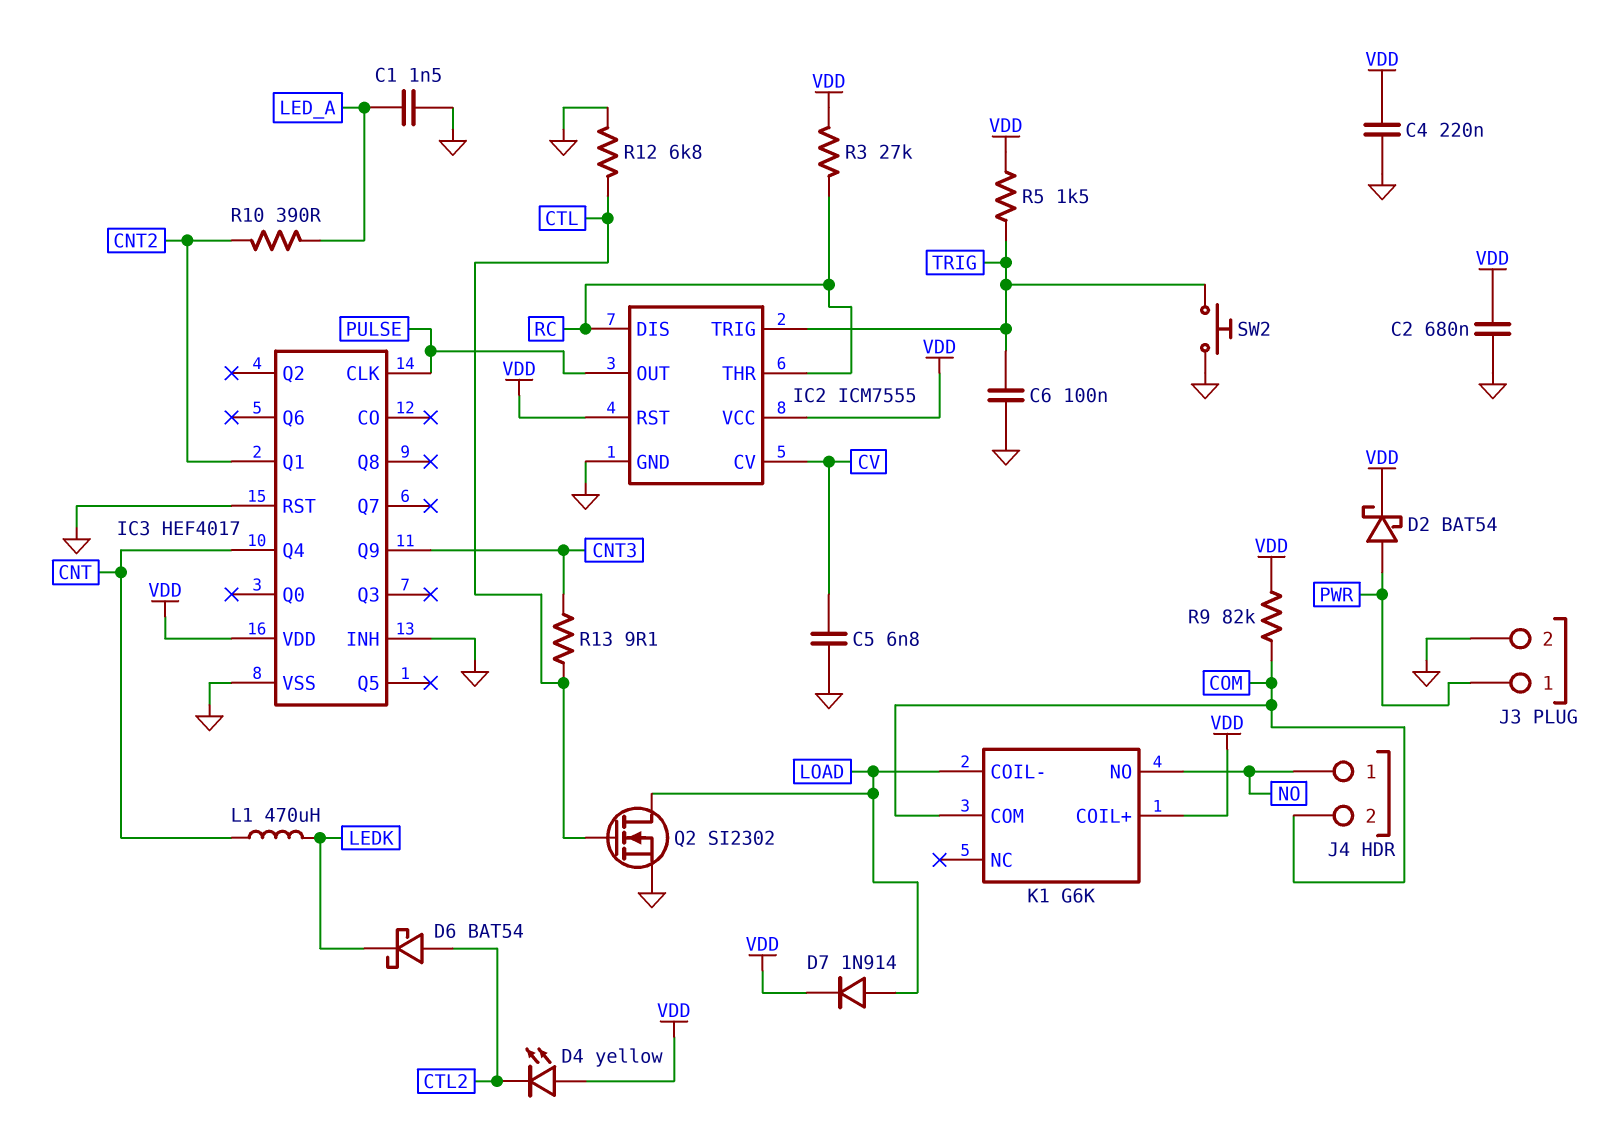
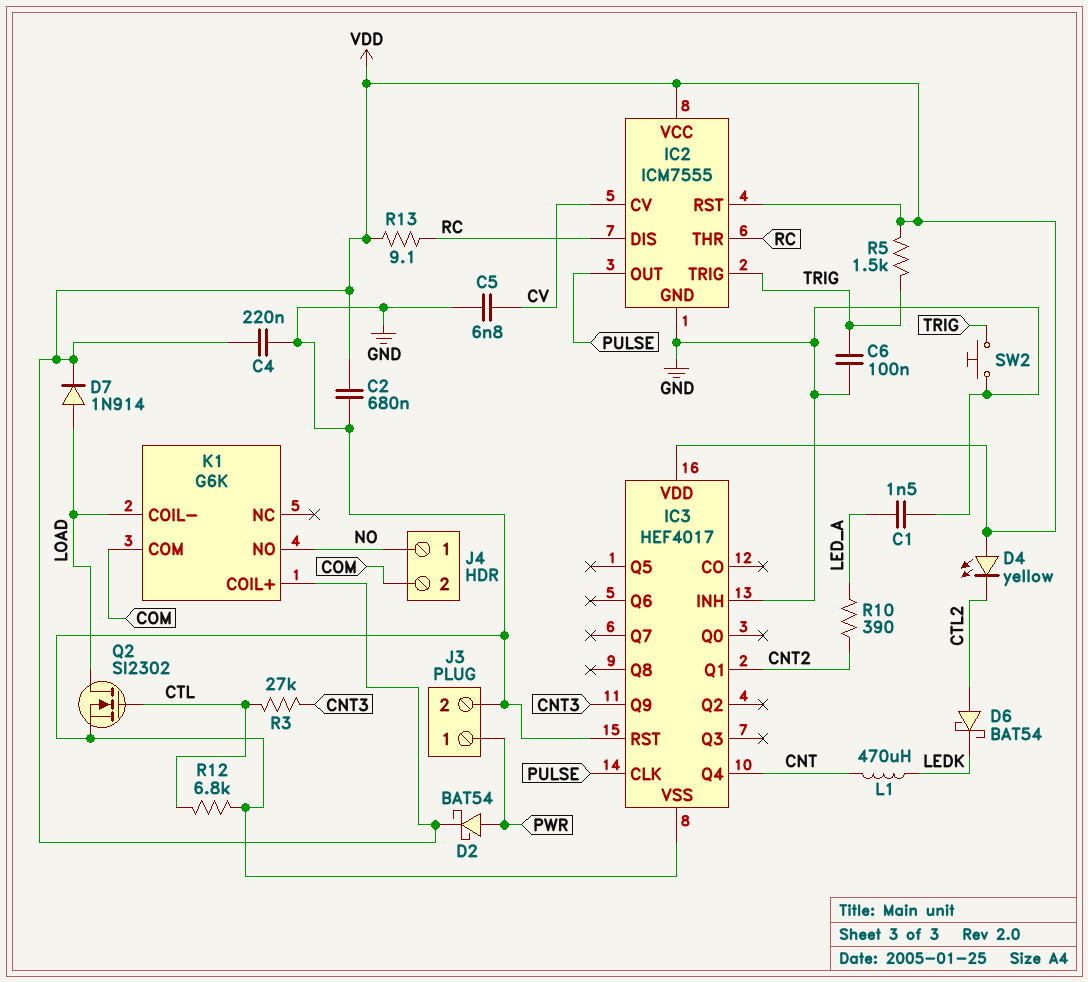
R3: 27k (RC, VDD) -> 27k (CNT3, CTL)
R9: 82k (COM, VDD) -> none
R13: 9.1 (CNT3, CTL) -> 9.1 (RC, VDD)

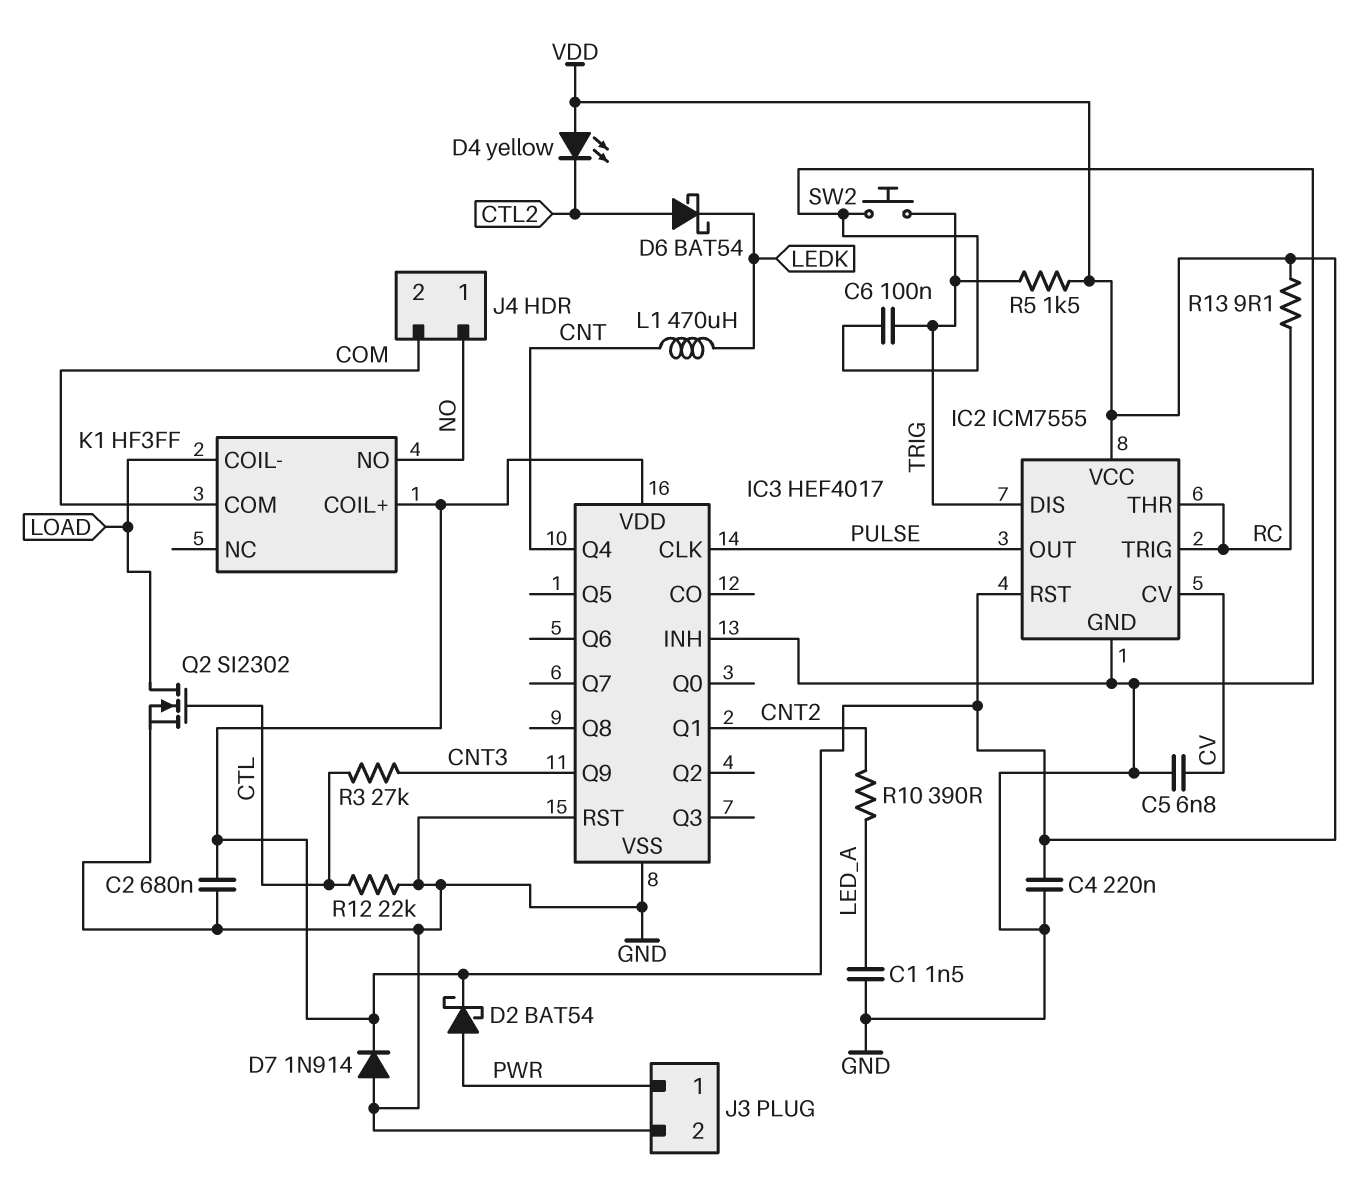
D7: diode 1N914 (A LOAD, K VDD) -> diode 1N914 (A GND, K VDD)
IC2 pin DIS: RC -> TRIG
IC2 pin TRIG: TRIG -> RC
K1: G6K -> HF3FF
R12: 6.8k (CTL, GND) -> 22k (CTL, GND)

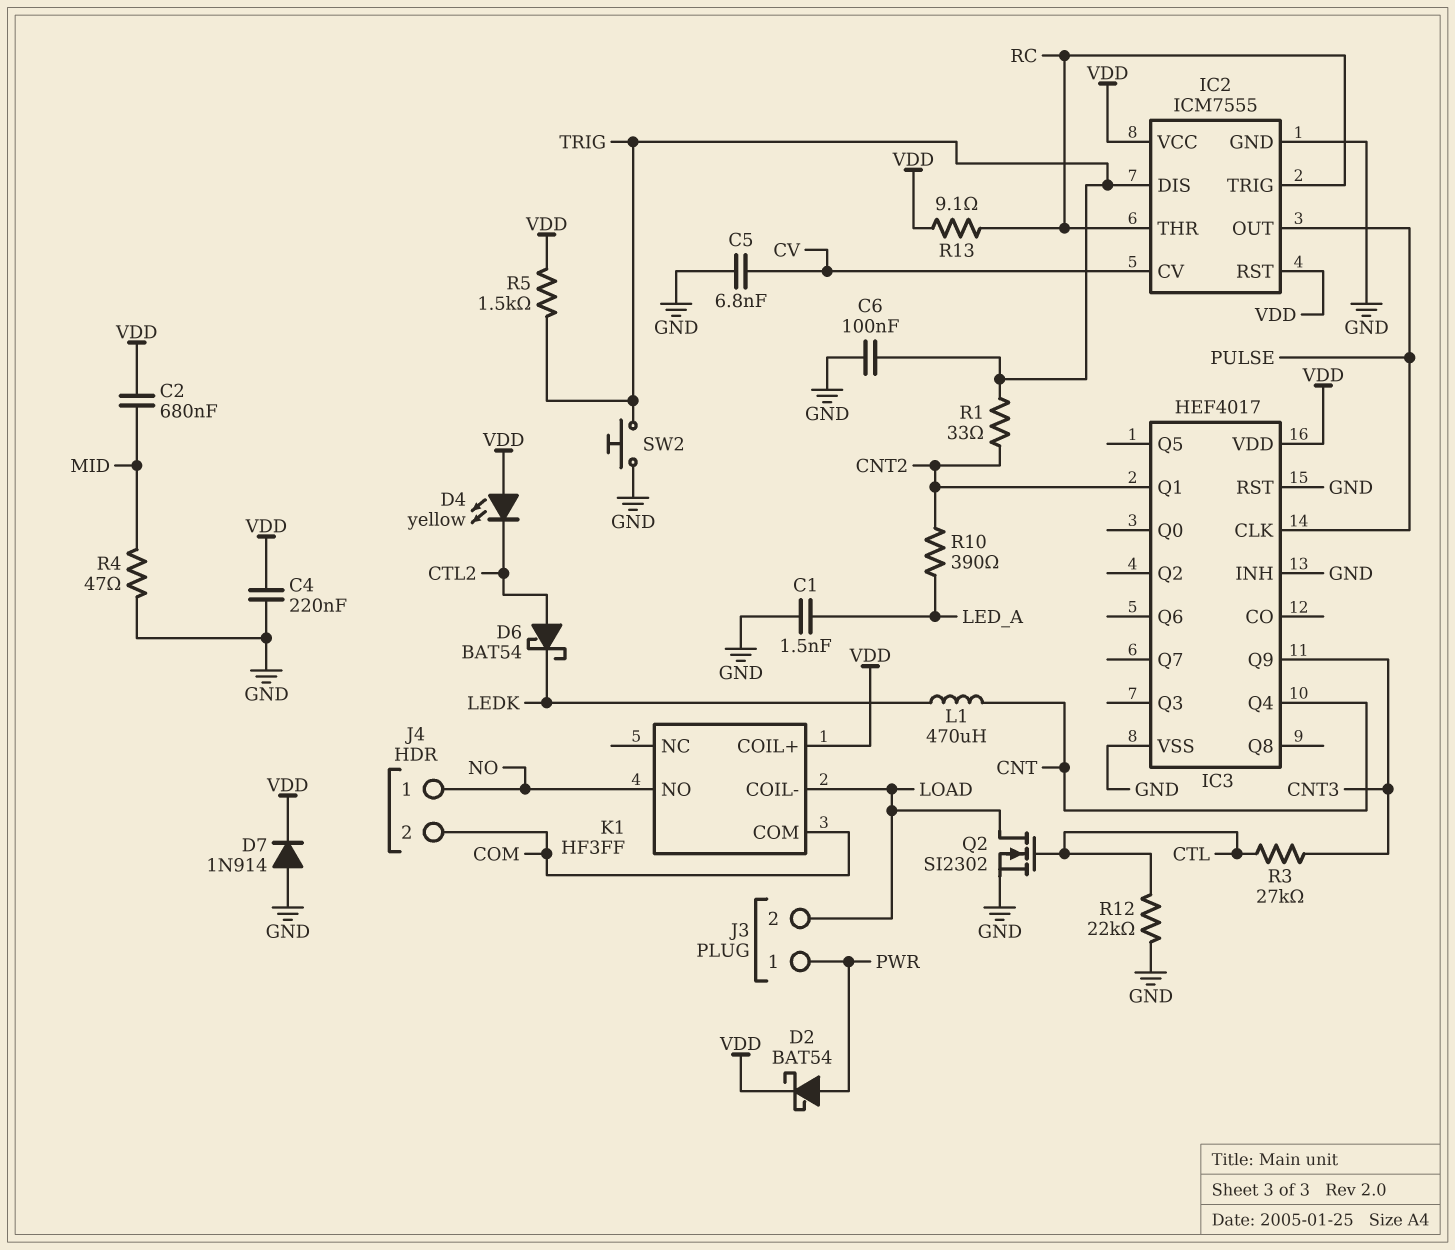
C2: 680nF (GND, VDD) -> 680nF (MID, VDD)
J3 pin 2: GND -> LOAD
R1: none -> 33 (CNT2, TRIG)
R4: none -> 47 (GND, MID)

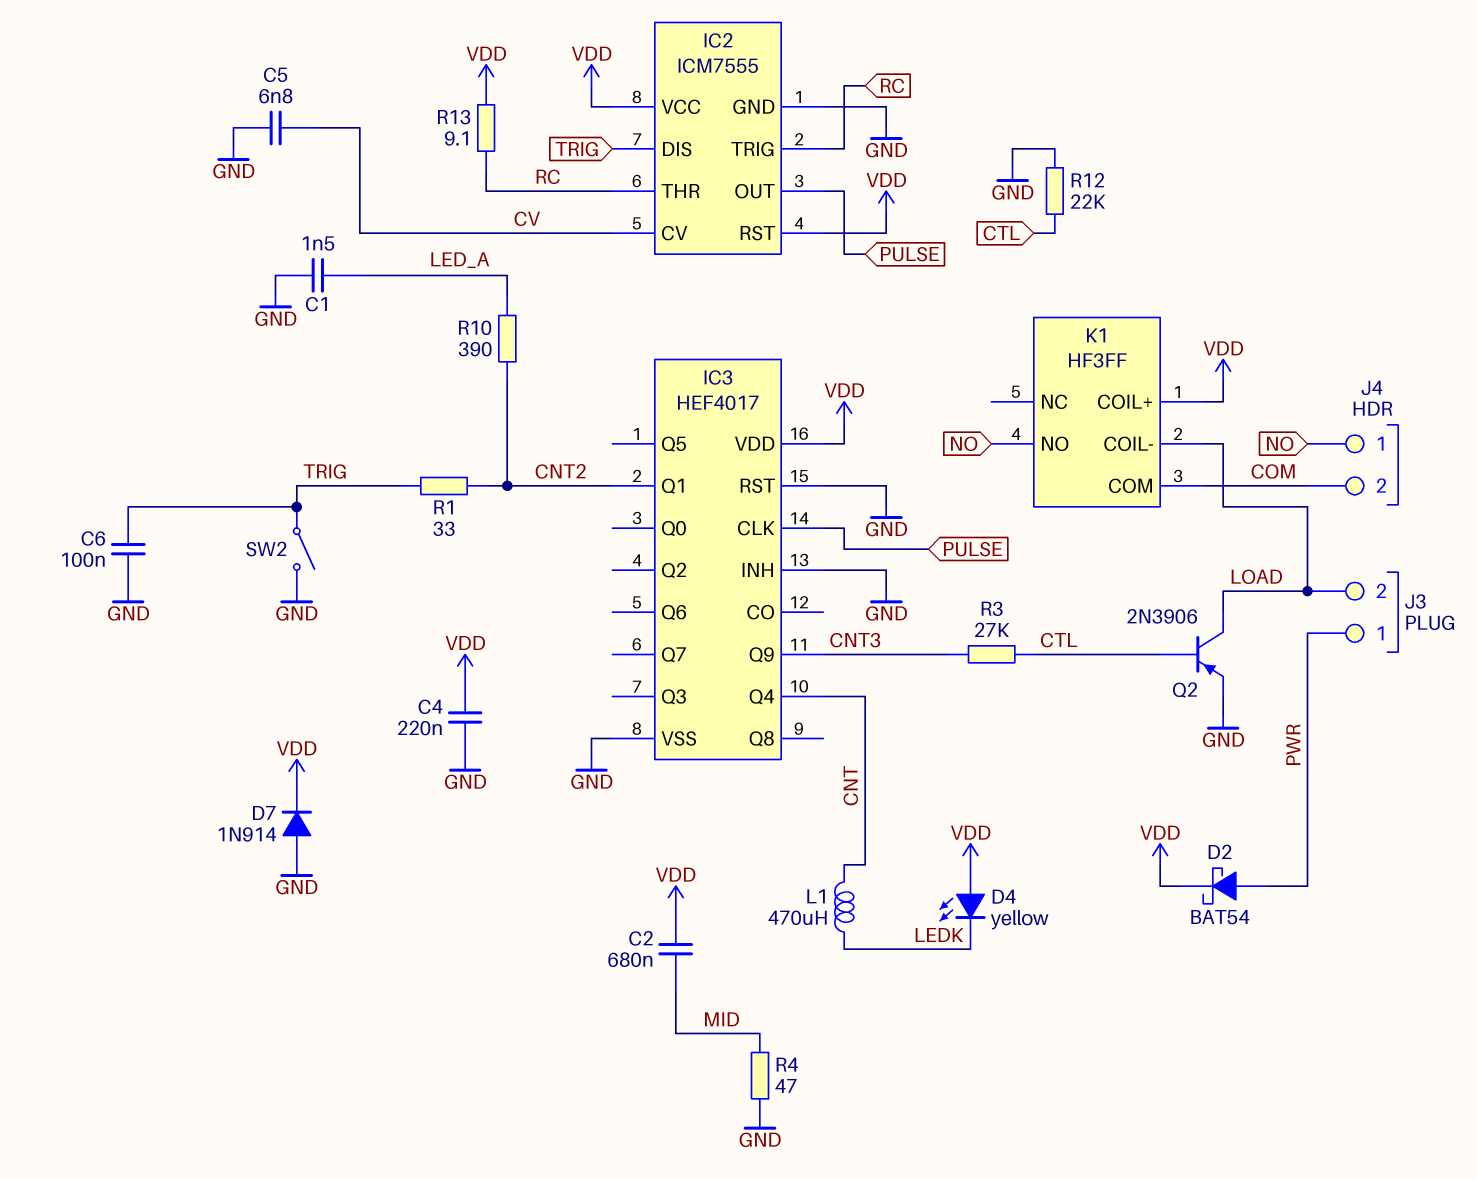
D4: LED yellow (A VDD, K CTL2) -> LED yellow (A VDD, K LEDK)
D6: schottky BAT54 (A CTL2, K LEDK) -> none
Q2: NMOS SI2302 (G CTL, D LOAD, S GND) -> PNP 2N3906 (B CTL, C LOAD, E GND)
R5: 1.5k (TRIG, VDD) -> none
SW2: button (GND, TRIG) -> switch (GND, TRIG)

